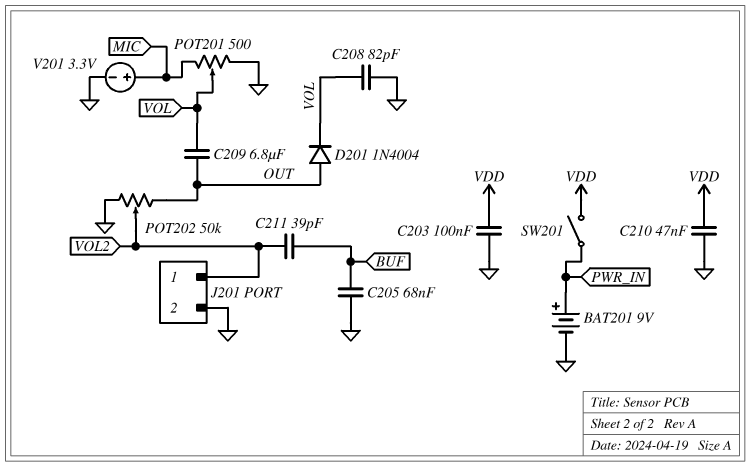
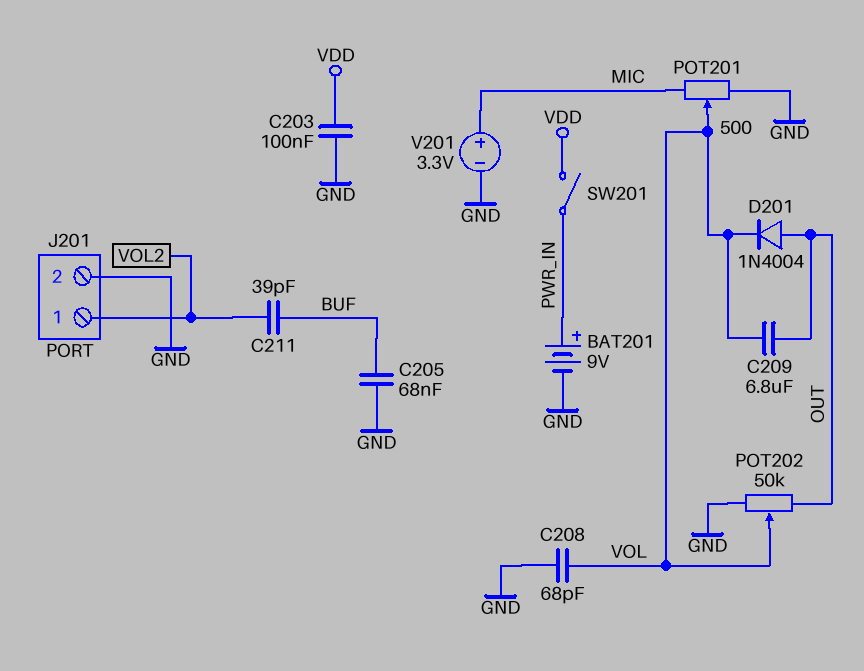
C208: 82pF (GND, VOL) -> 68pF (GND, VOL)
C210: 47nF (GND, VDD) -> none
POT202: 50k (GND, OUT, wiper VOL2) -> 50k (GND, OUT, wiper VOL)

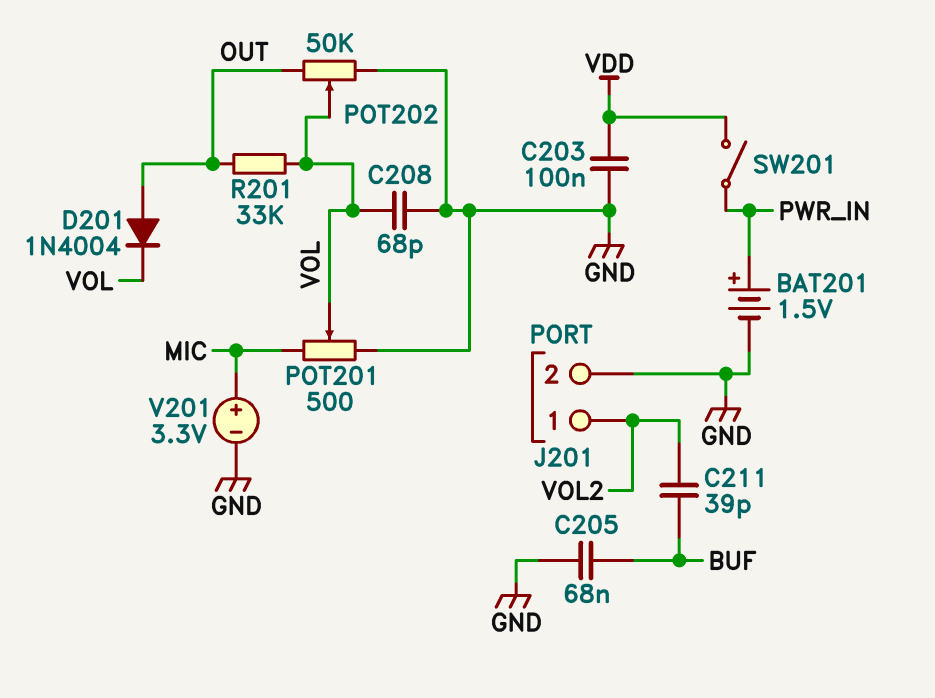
BAT201: 9V (plus PWR_IN, minus GND) -> 1.5V (plus PWR_IN, minus GND)
C209: 6.8uF (OUT, VOL) -> none
R201: none -> 33k (OUT, VOL)

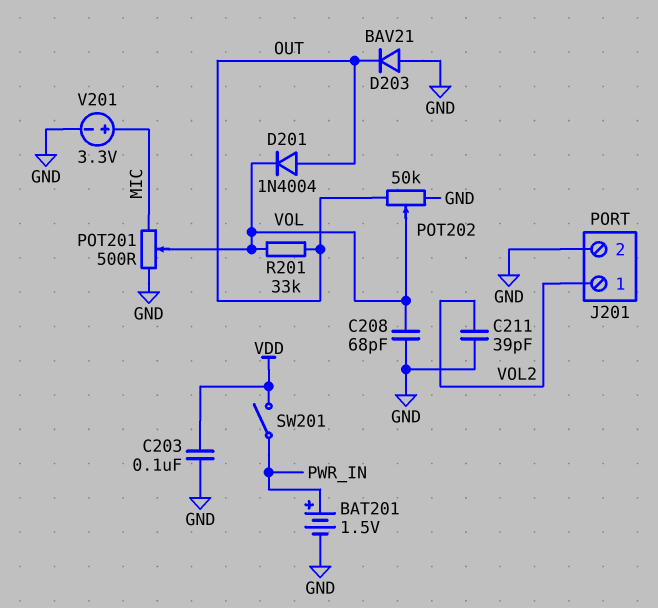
C205: 68nF (BUF, GND) -> none
C211: 39pF (BUF, VOL2) -> 39pF (GND, VOL2)
D203: none -> diode BAV21 (A GND, K OUT)

